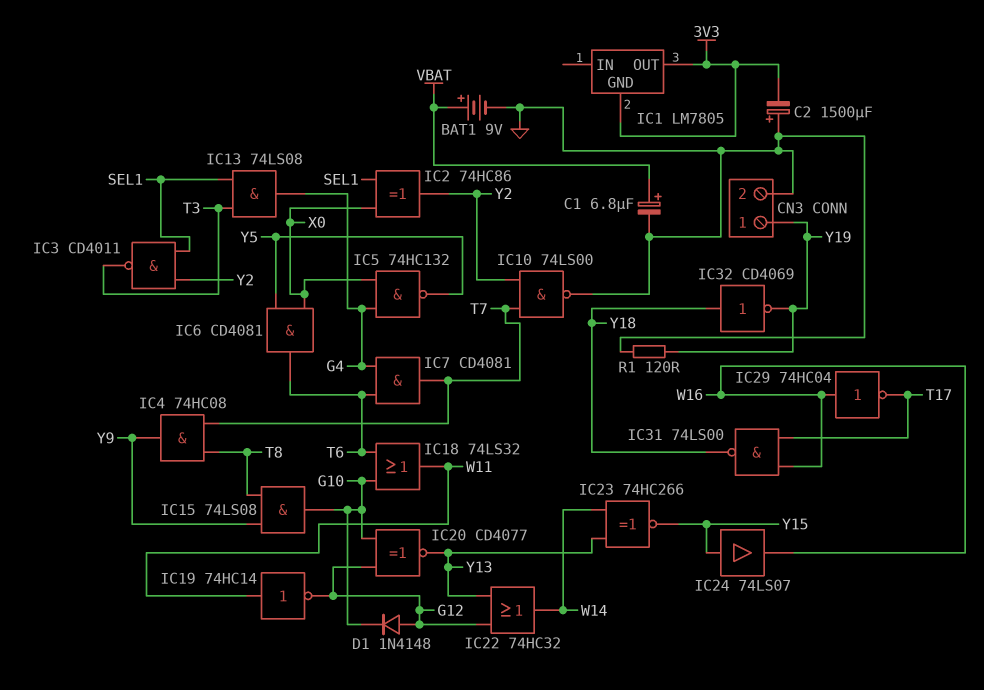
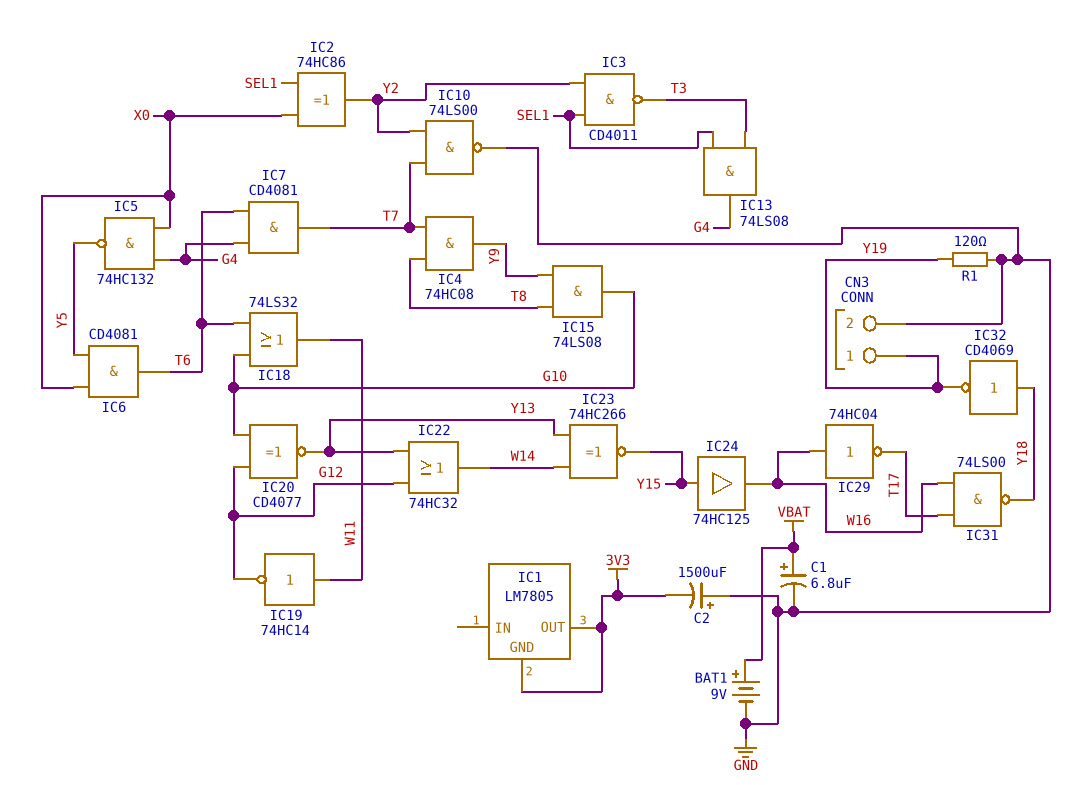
D1: diode 1N4148 (A G12, K G10) -> none
IC24: buffer 74LS07 (in Y15, out W16) -> buffer 74HC125 (in Y15, out W16)

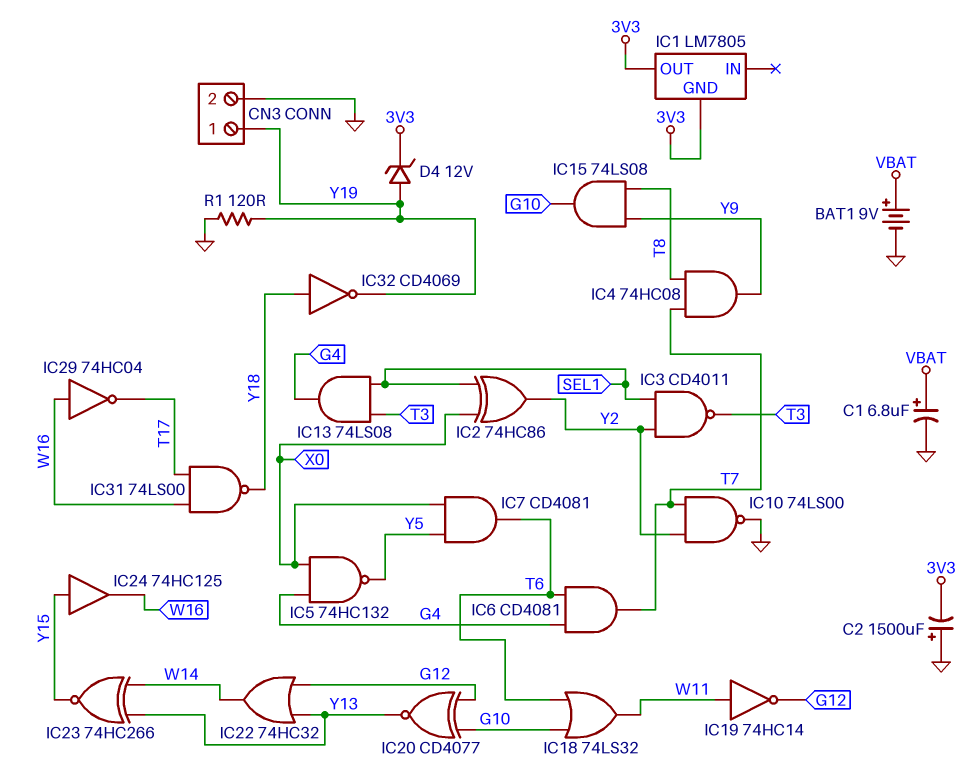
D4: none -> zener 12V (A Y19, K 3V3)
IC6: AND CD4081 (in X0, in Y5, out T6) -> AND CD4081 (in G4, in T6, out T7)
IC7: AND CD4081 (in G4, in T6, out T7) -> AND CD4081 (in X0, in Y5, out T6)

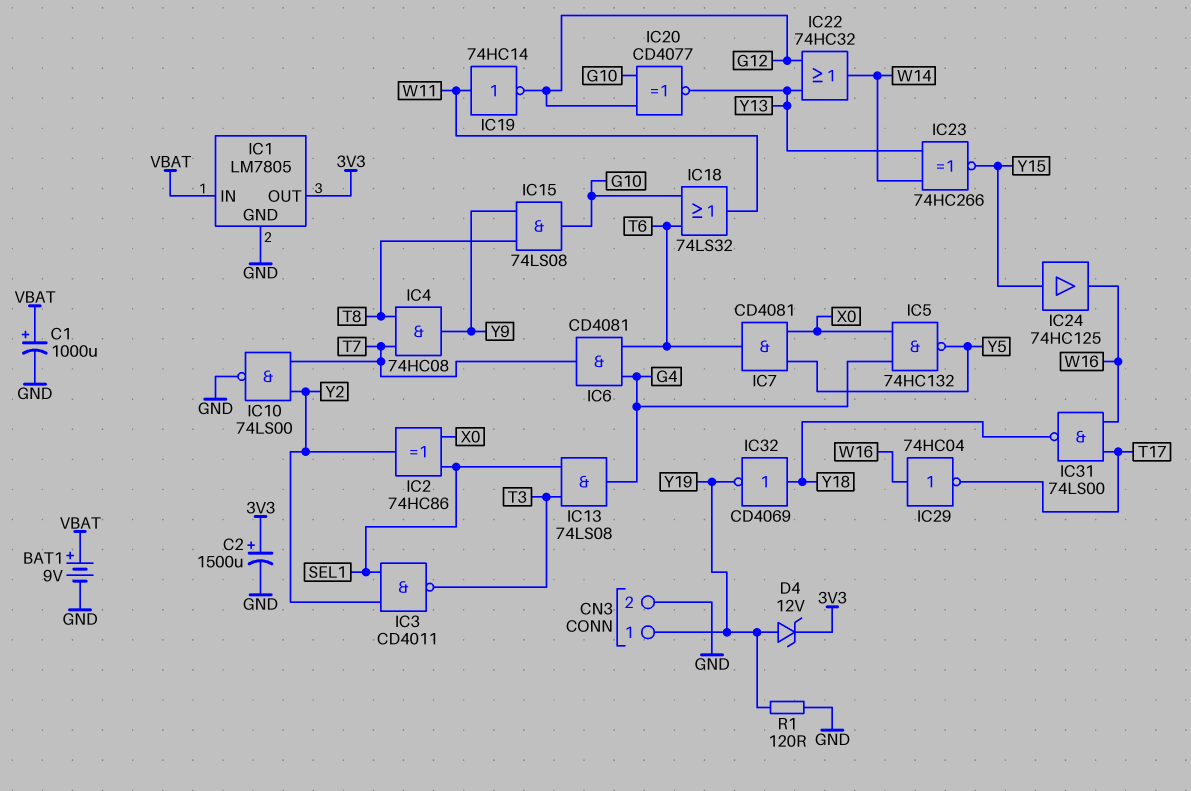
C1: 6.8uF (plus VBAT, minus GND) -> 1000uF (plus VBAT, minus GND)
C2: 1500uF (plus GND, minus 3V3) -> 1500uF (plus 3V3, minus GND)
IC1 pin GND: 3V3 -> GND
IC1 pin IN: none -> VBAT

